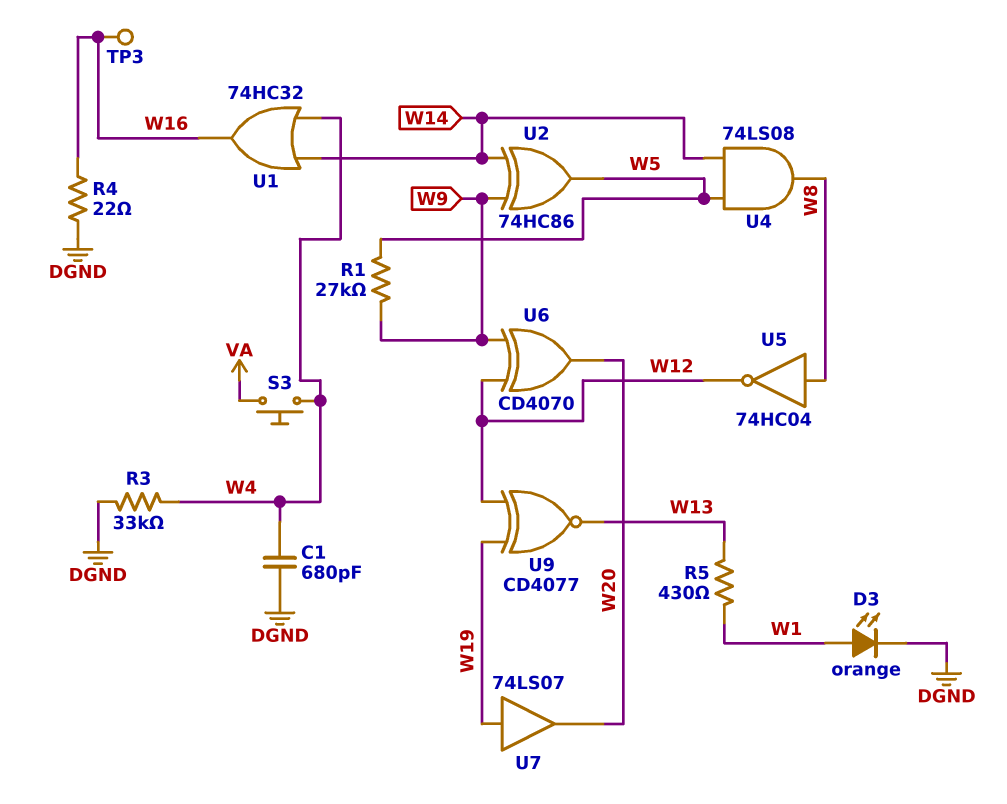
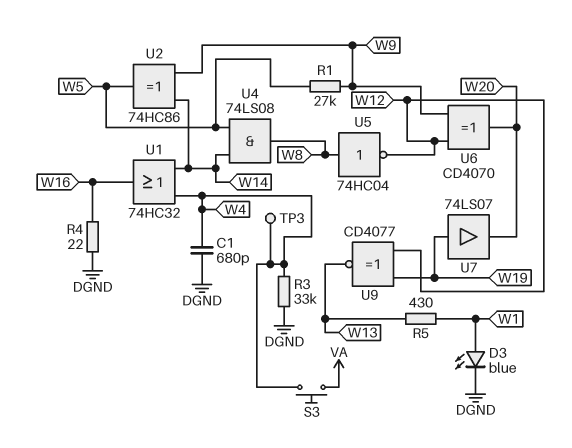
D3: LED orange (A W1, K DGND) -> LED blue (A W1, K DGND)
TP3: test point (W16) -> test point (W4)

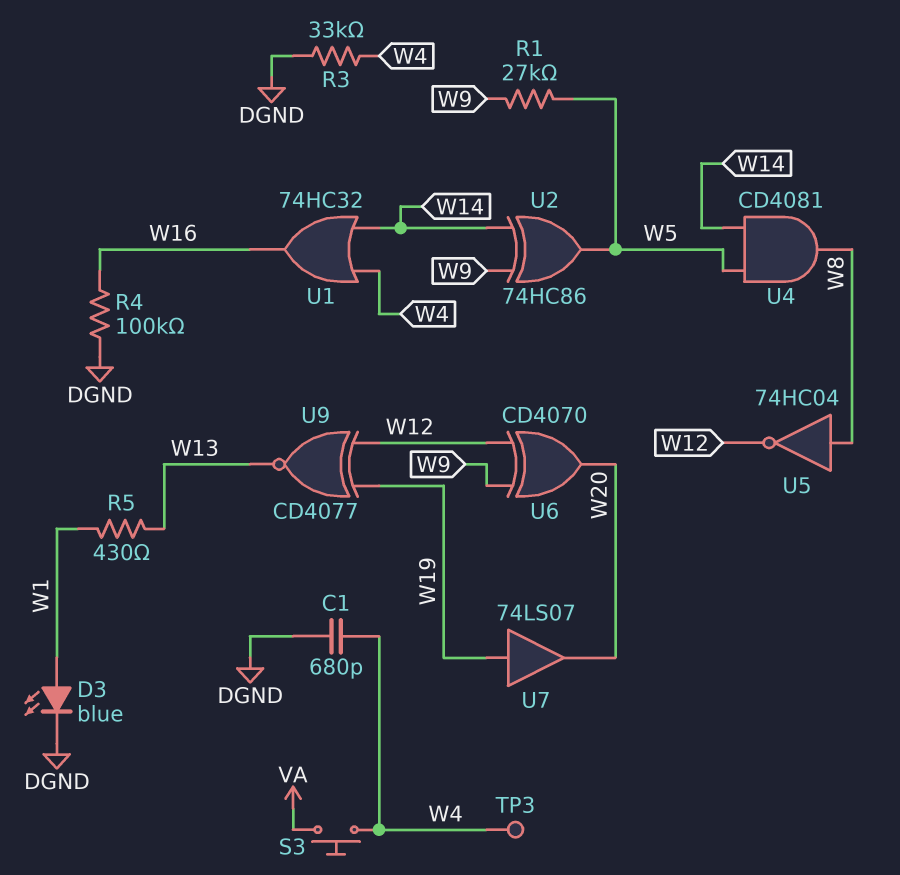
R4: 22 (DGND, W16) -> 100k (DGND, W16)
U4: AND 74LS08 (in W5, in W14, out W8) -> AND CD4081 (in W5, in W14, out W8)

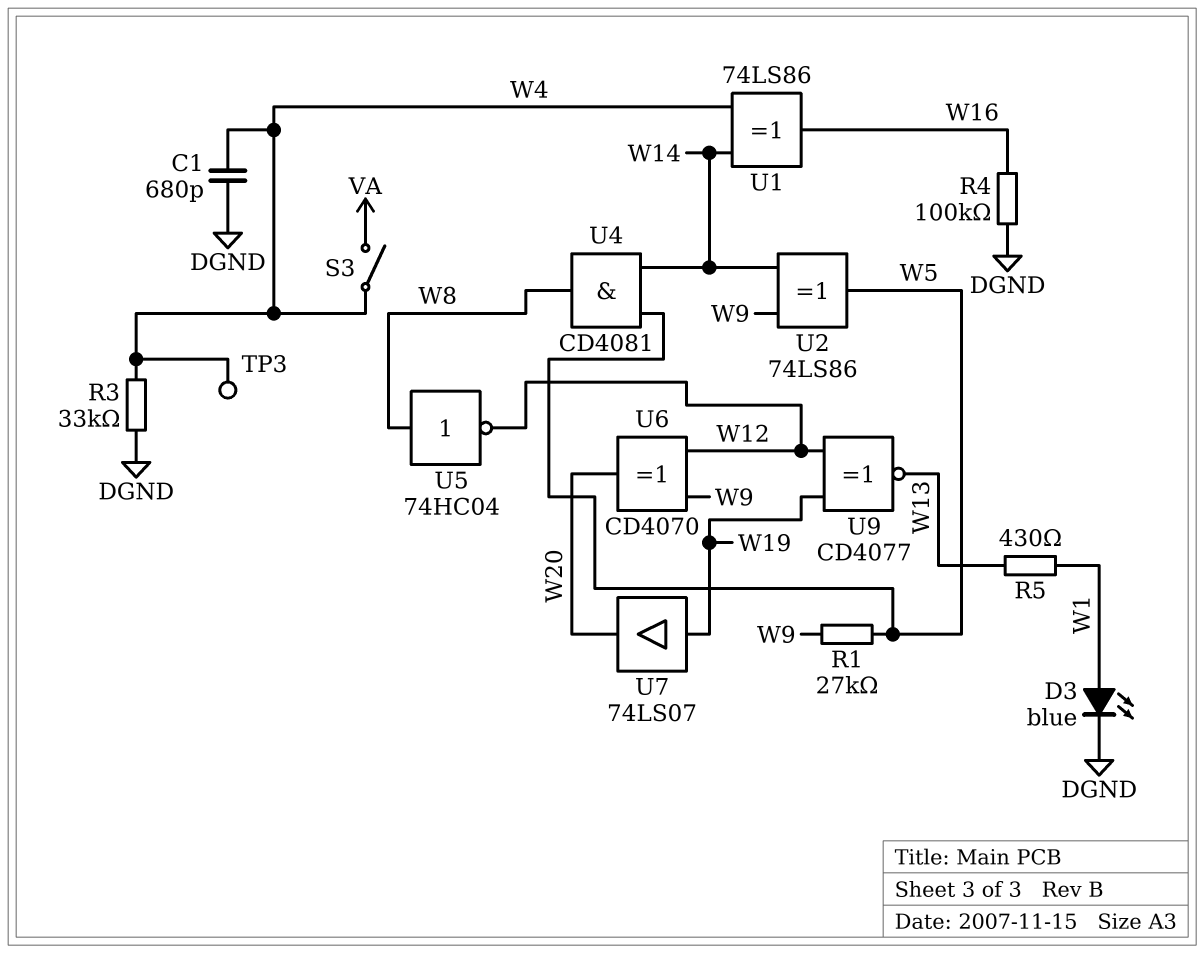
S3: button (VA, W4) -> switch (VA, W4)
U1: OR 74HC32 (in W4, in W14, out W16) -> XOR 74LS86 (in W4, in W14, out W16)
U2: XOR 74HC86 (in W9, in W14, out W5) -> XOR 74LS86 (in W9, in W14, out W5)

